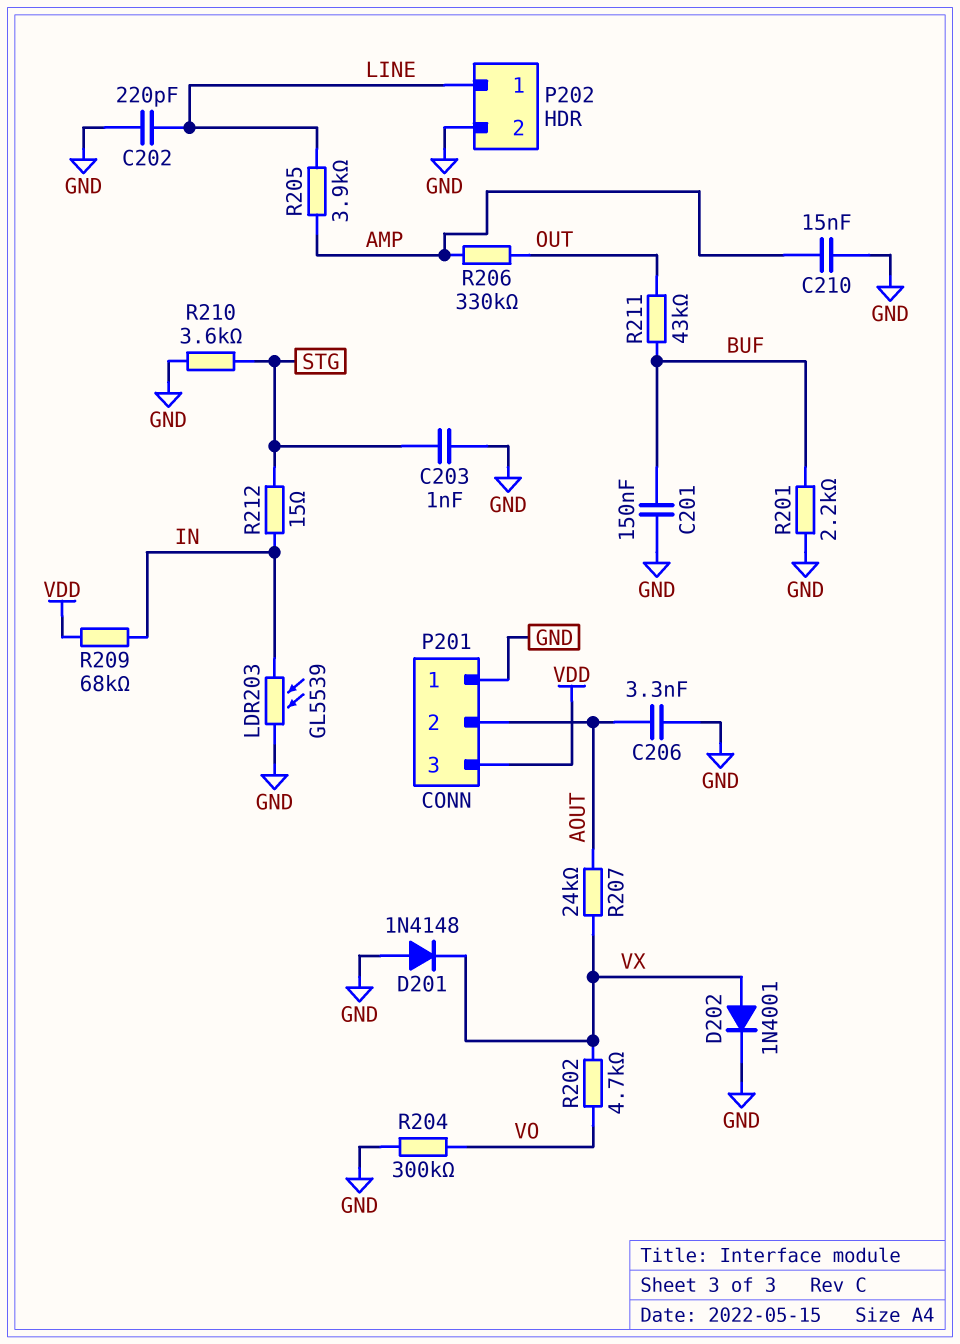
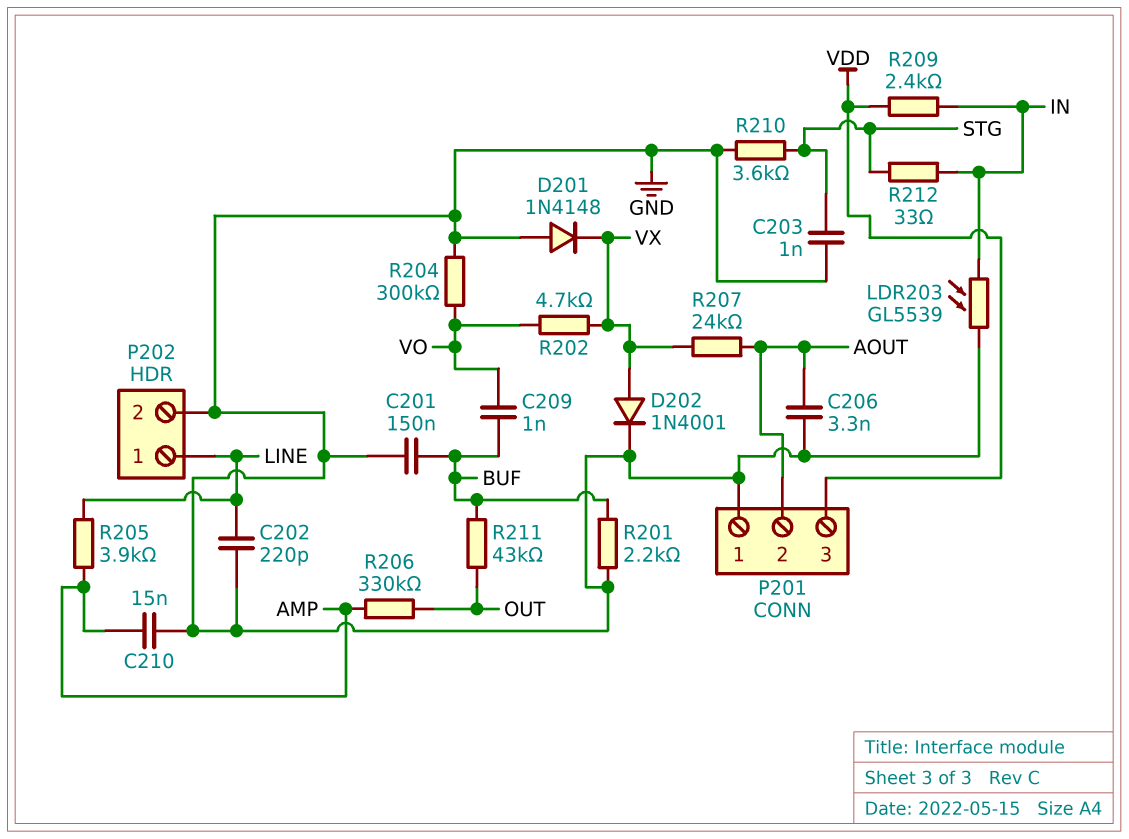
C209: none -> 1nF (BUF, VO)
R209: 68k (IN, VDD) -> 2.4k (IN, VDD)
R212: 15 (IN, STG) -> 33 (IN, STG)

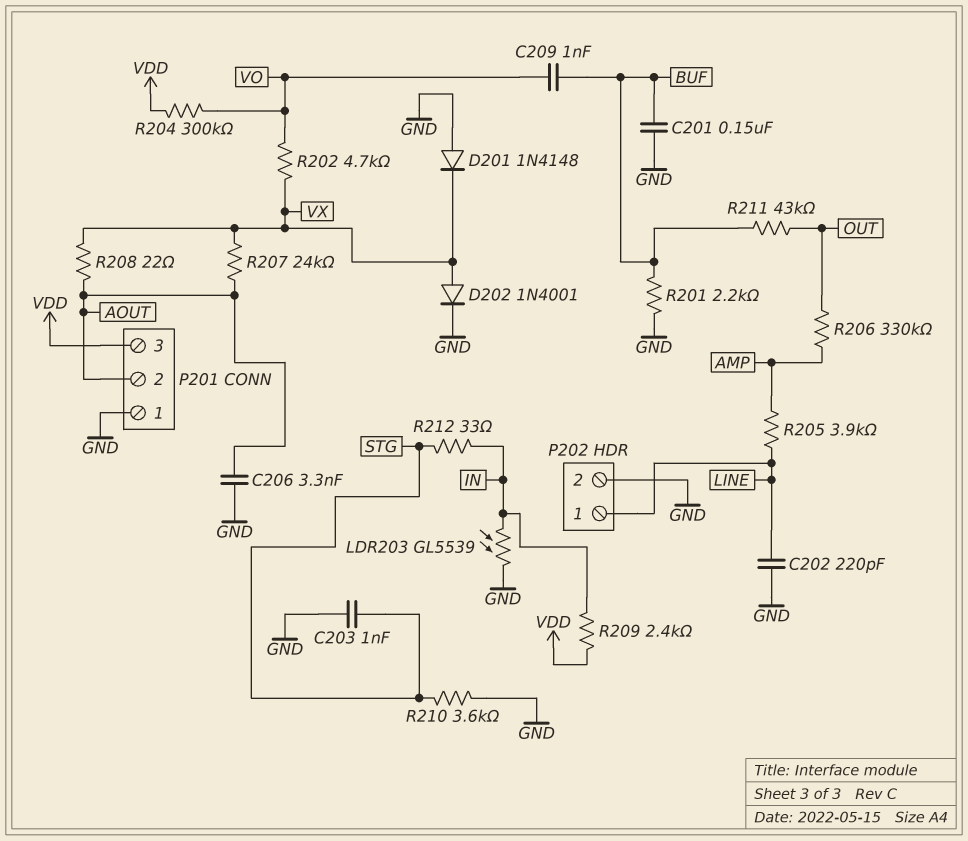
C210: 15nF (AMP, GND) -> none
R204: 300k (GND, VO) -> 300k (VDD, VO)
R208: none -> 22 (AOUT, VX)

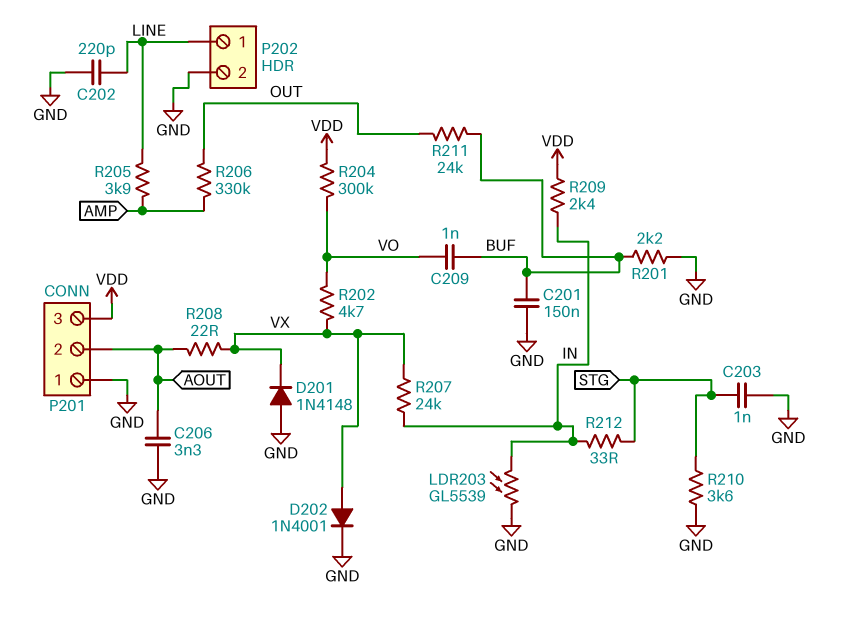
R207: 24k (AOUT, VX) -> 24k (IN, VX)
R211: 43k (BUF, OUT) -> 24k (BUF, OUT)

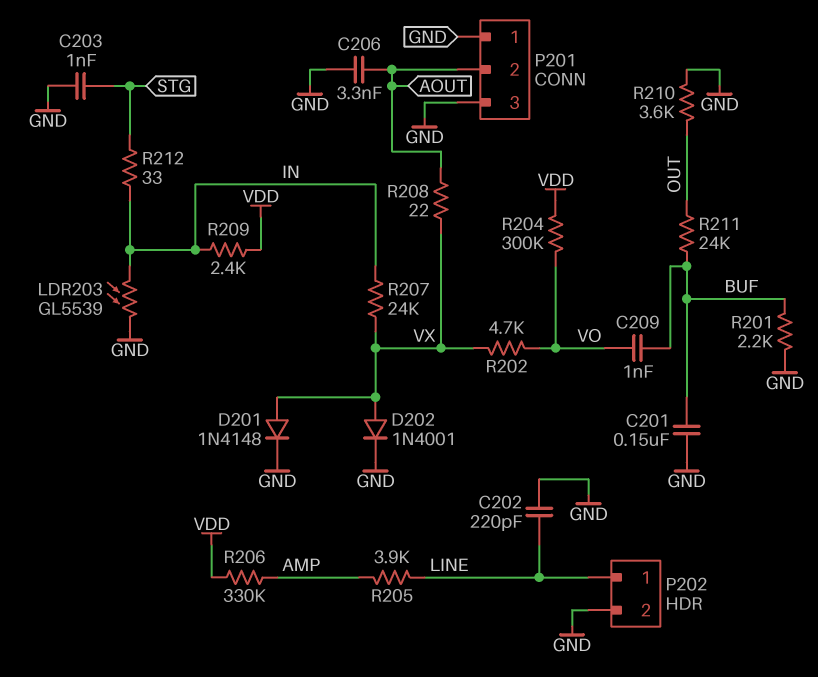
D201: diode 1N4148 (A GND, K VX) -> diode 1N4148 (A VX, K GND)
P201 pin 3: VDD -> GND
R206: 330k (AMP, OUT) -> 330k (AMP, VDD)
R210: 3.6k (GND, STG) -> 3.6k (GND, OUT)

